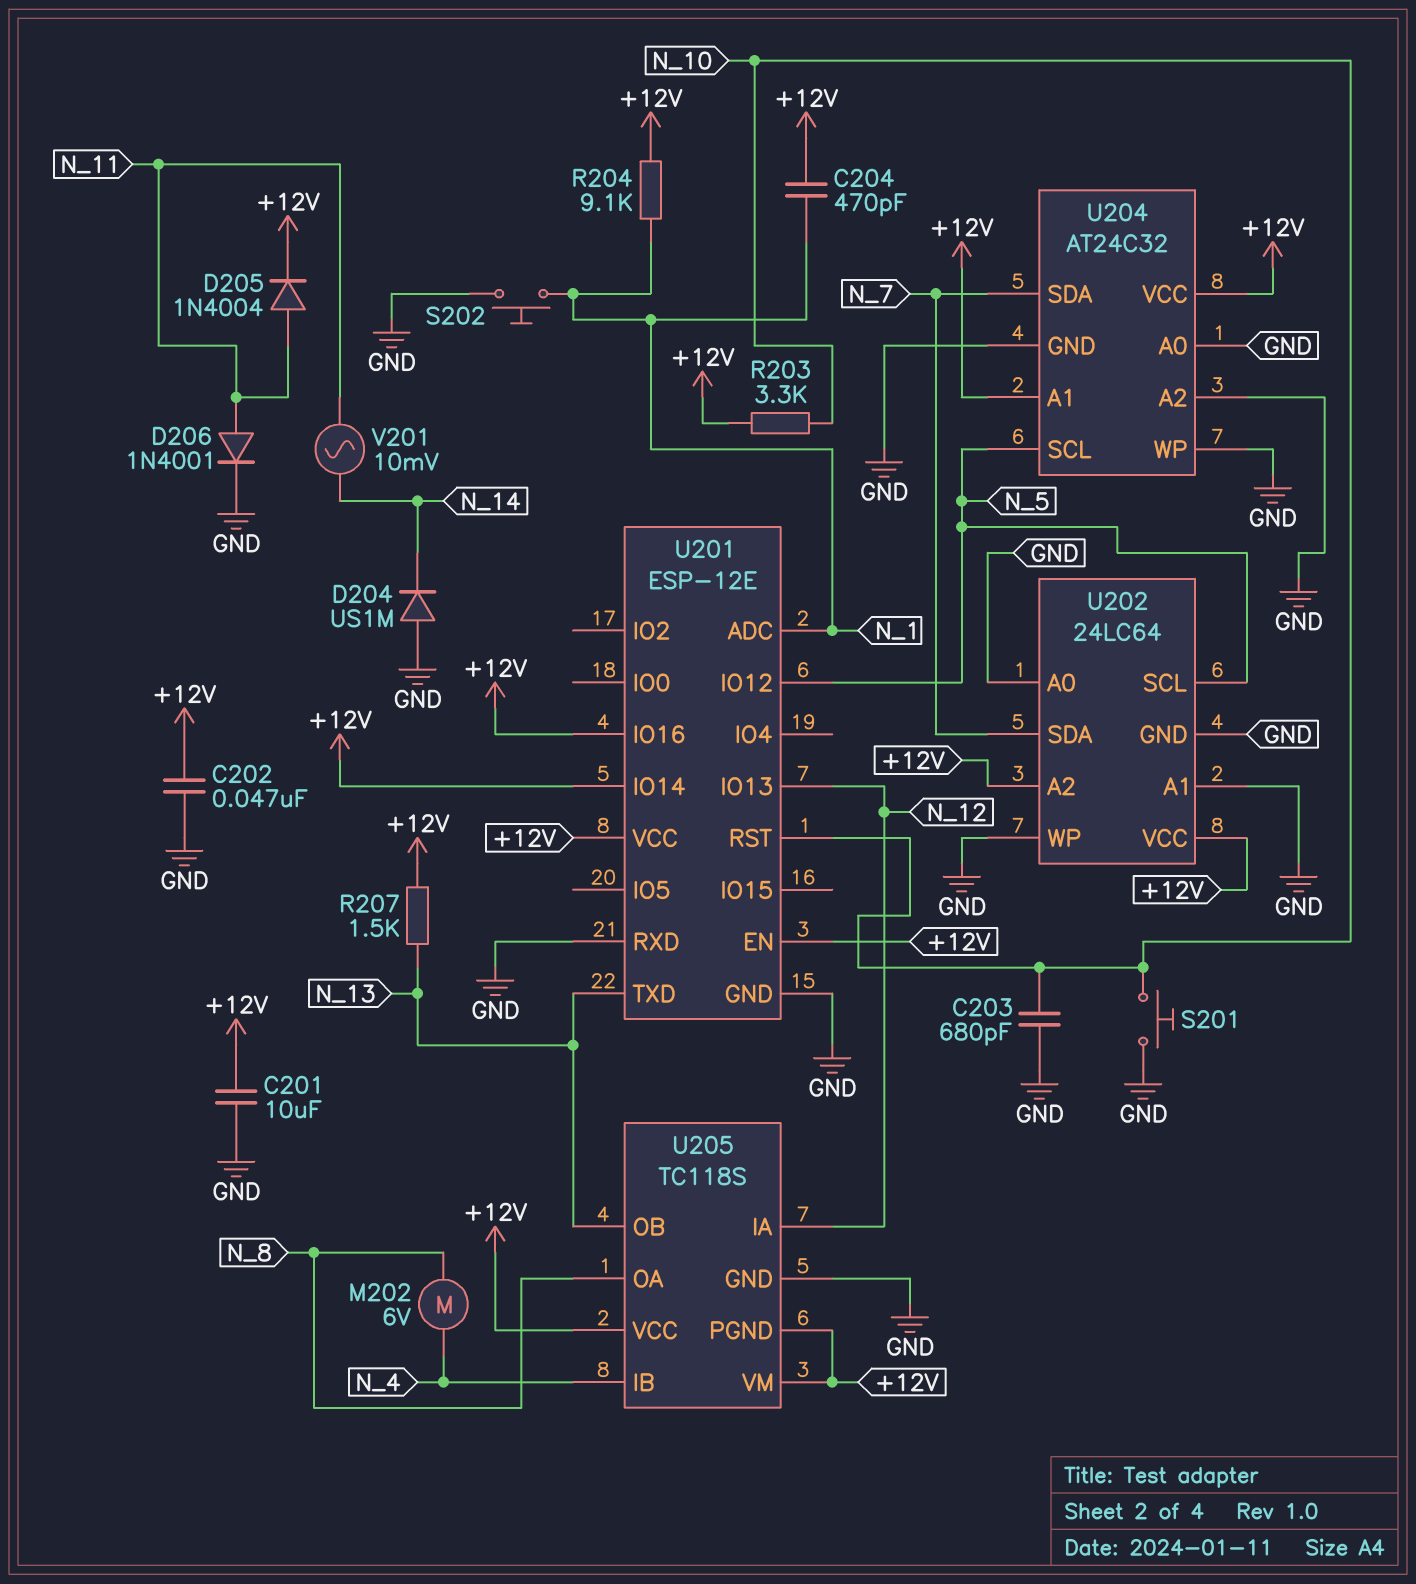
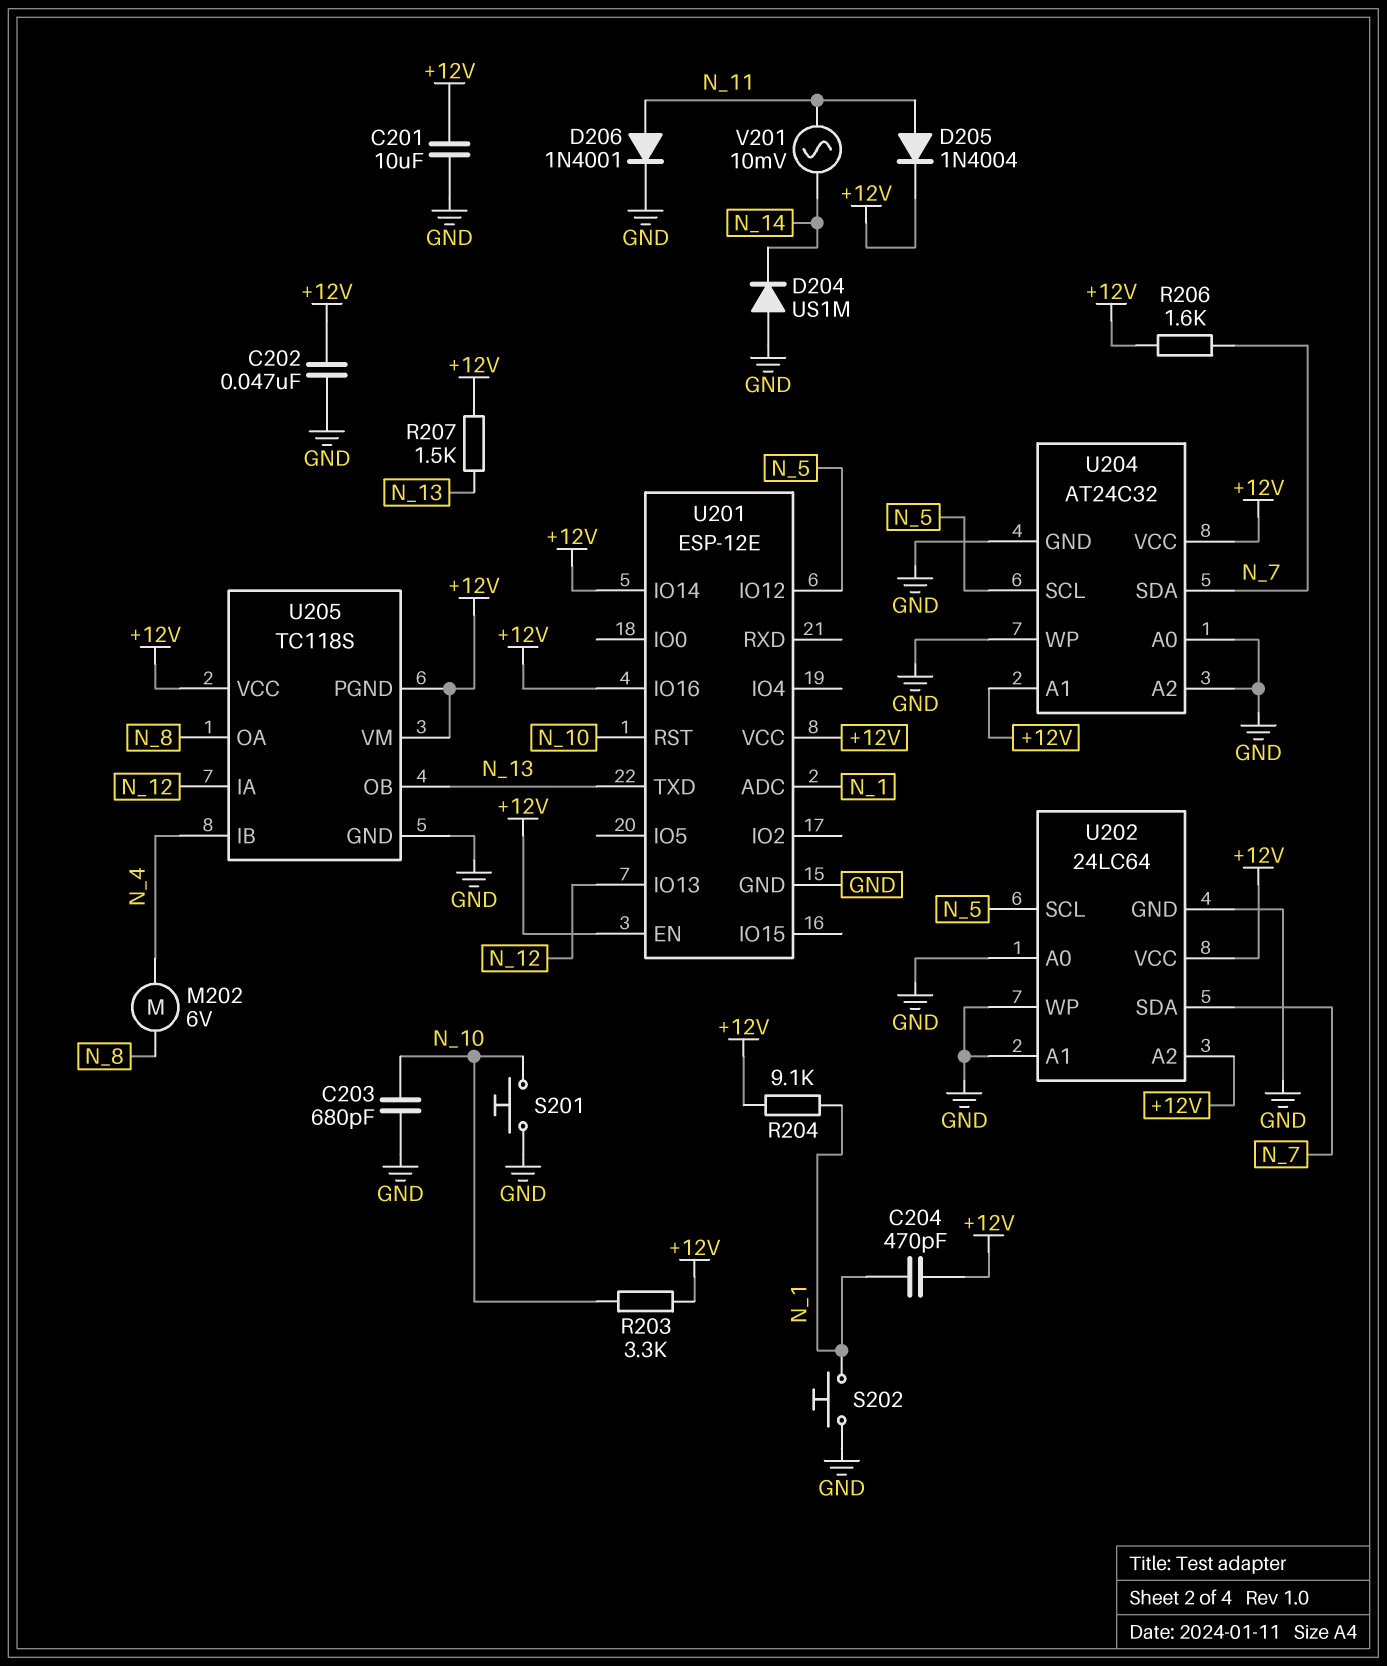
R206: none -> 1.6k (+12V, N_7)
U201 pin RXD: GND -> none

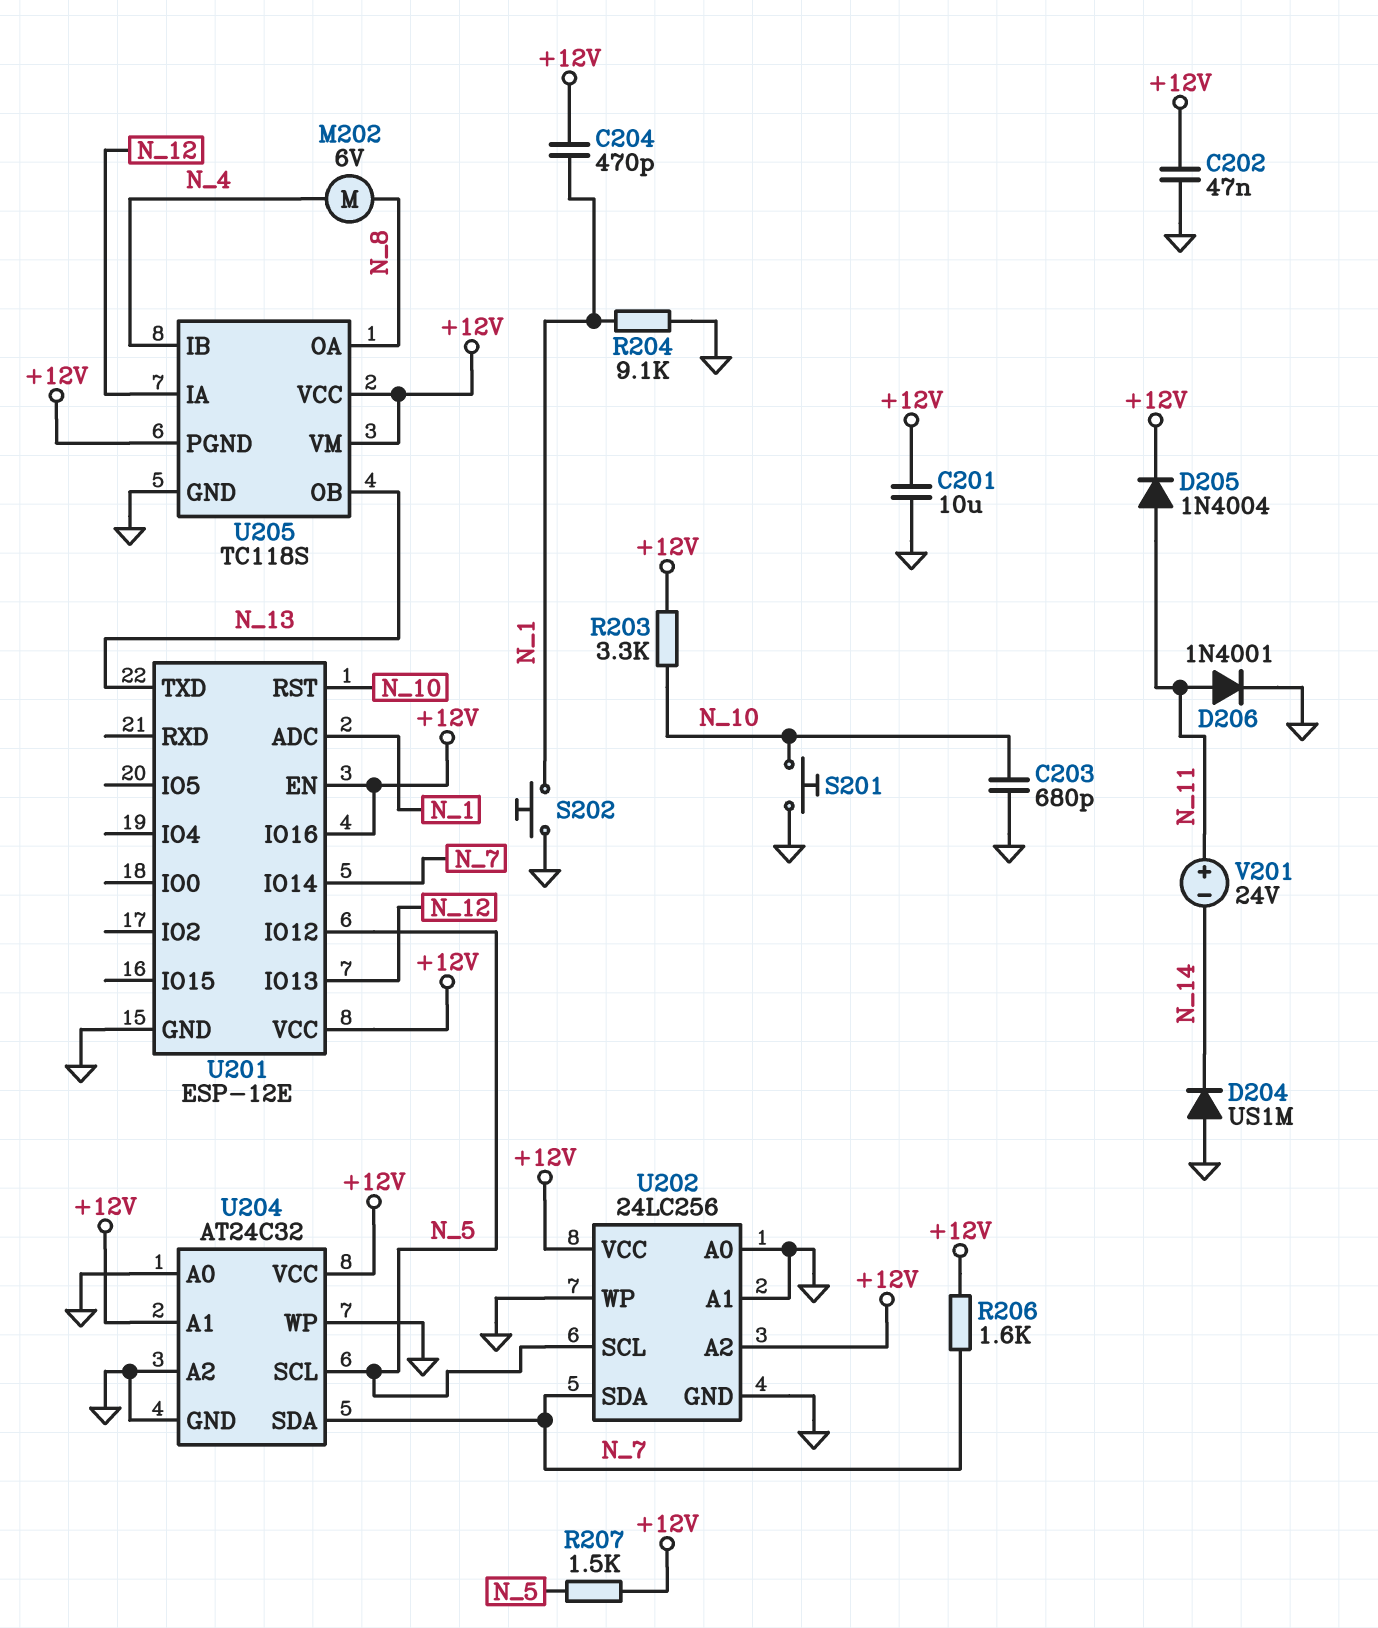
R204: 9.1k (+12V, N_1) -> 9.1k (GND, N_1)
R207: 1.5k (+12V, N_13) -> 1.5k (+12V, N_5)
U201 pin IO14: +12V -> N_7
U202: 24LC64 -> 24LC256
V201: AC 10mV (N_11, N_14) -> 24V (plus N_11, minus N_14)

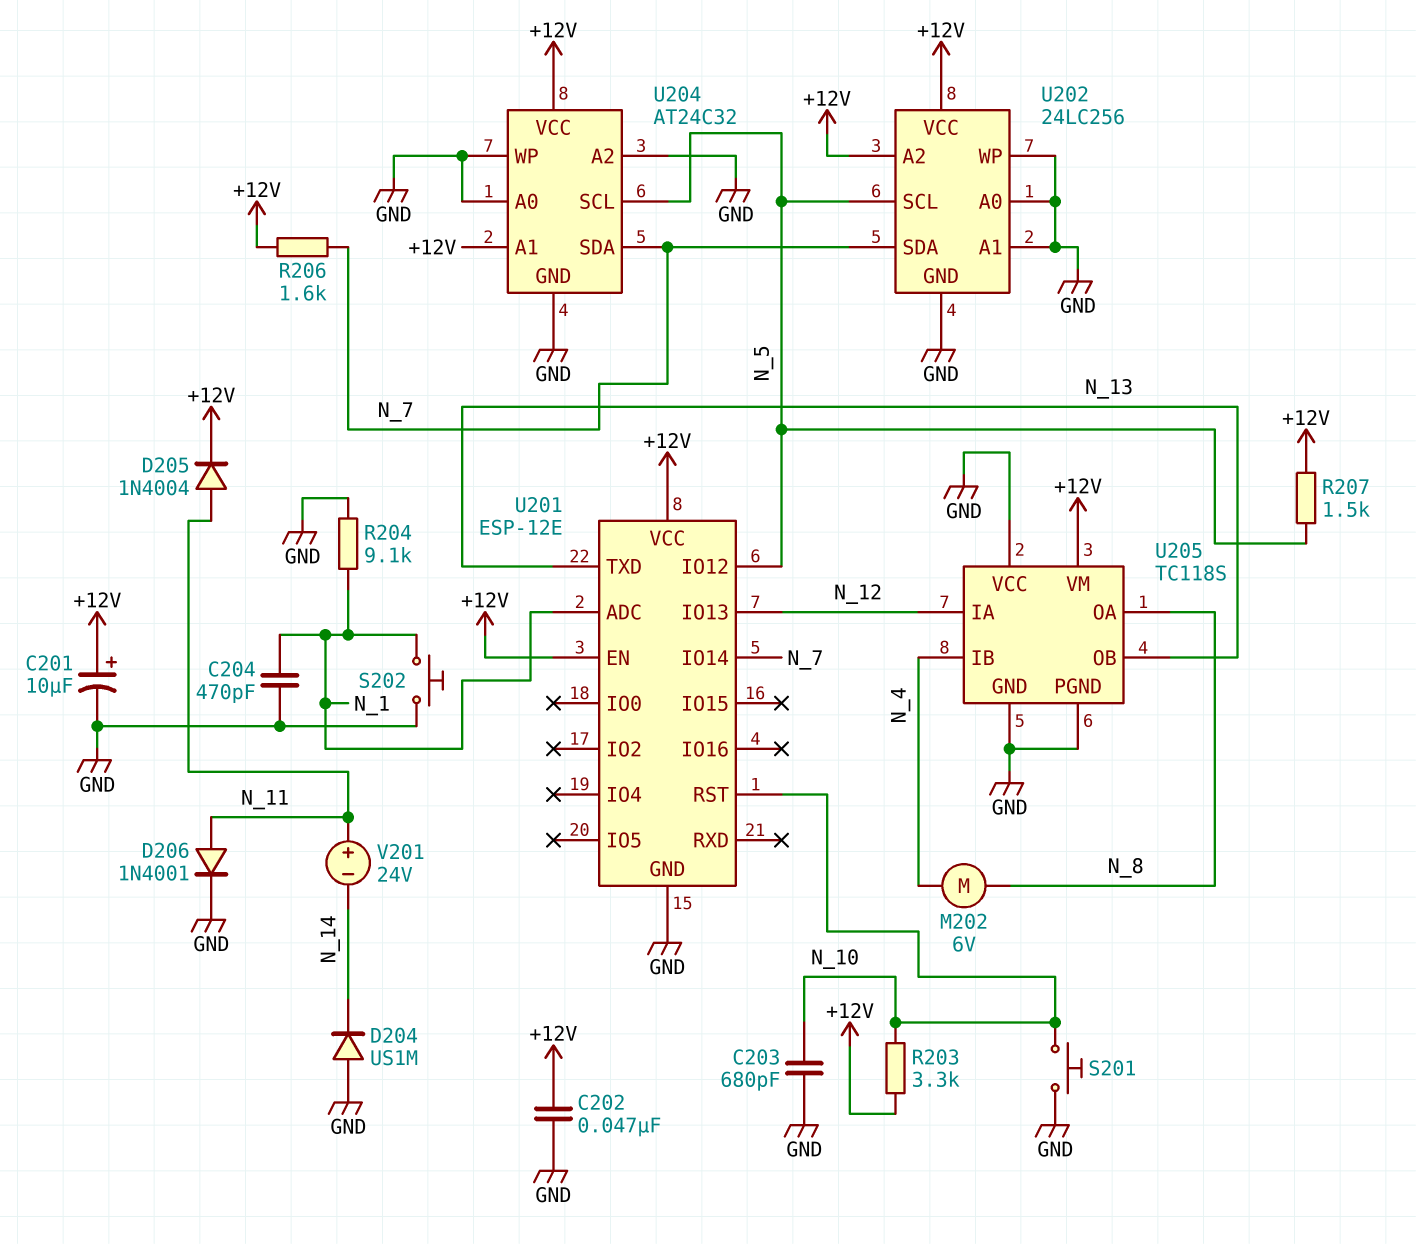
C201: 10uF (+12V, GND) -> 10uF (plus +12V, minus GND)
C204: 470pF (+12V, N_1) -> 470pF (GND, N_1)
U201 pin IO16: +12V -> none
U205 pin PGND: +12V -> GND
U205 pin VCC: +12V -> GND

